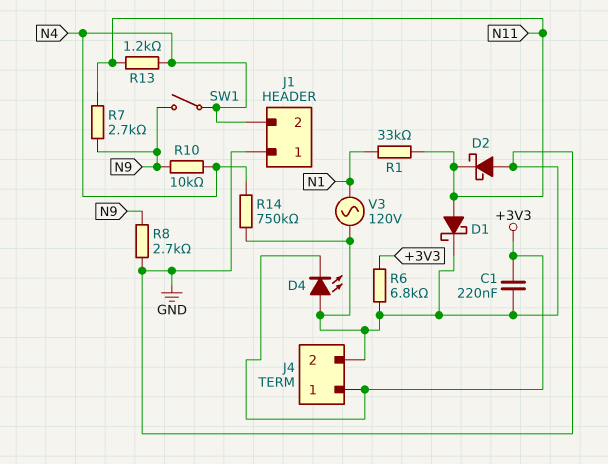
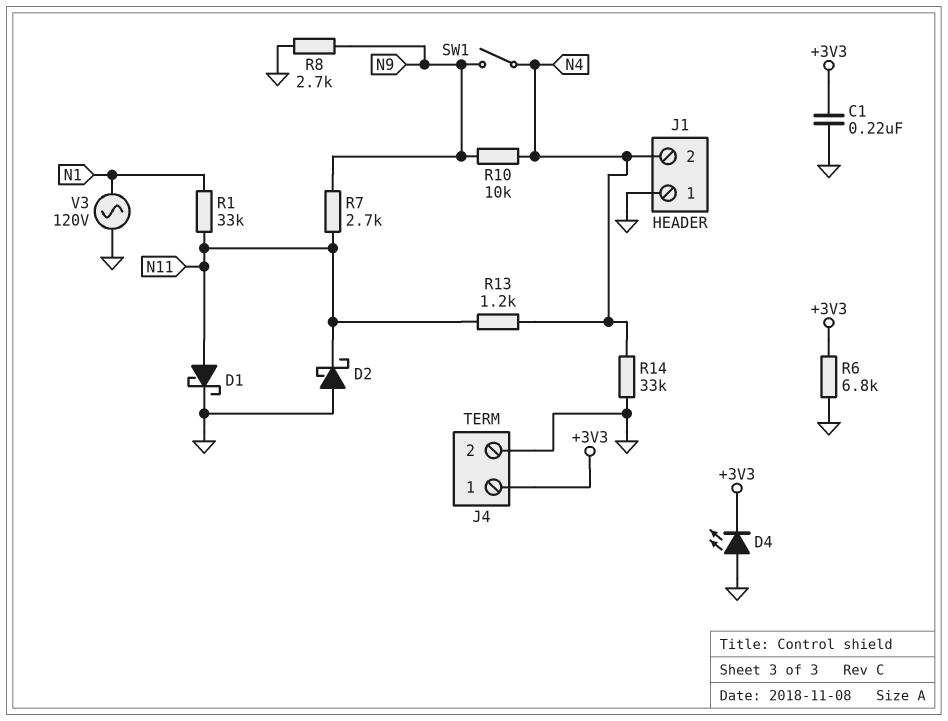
R14: 750k (GND, N4) -> 33k (GND, N4)

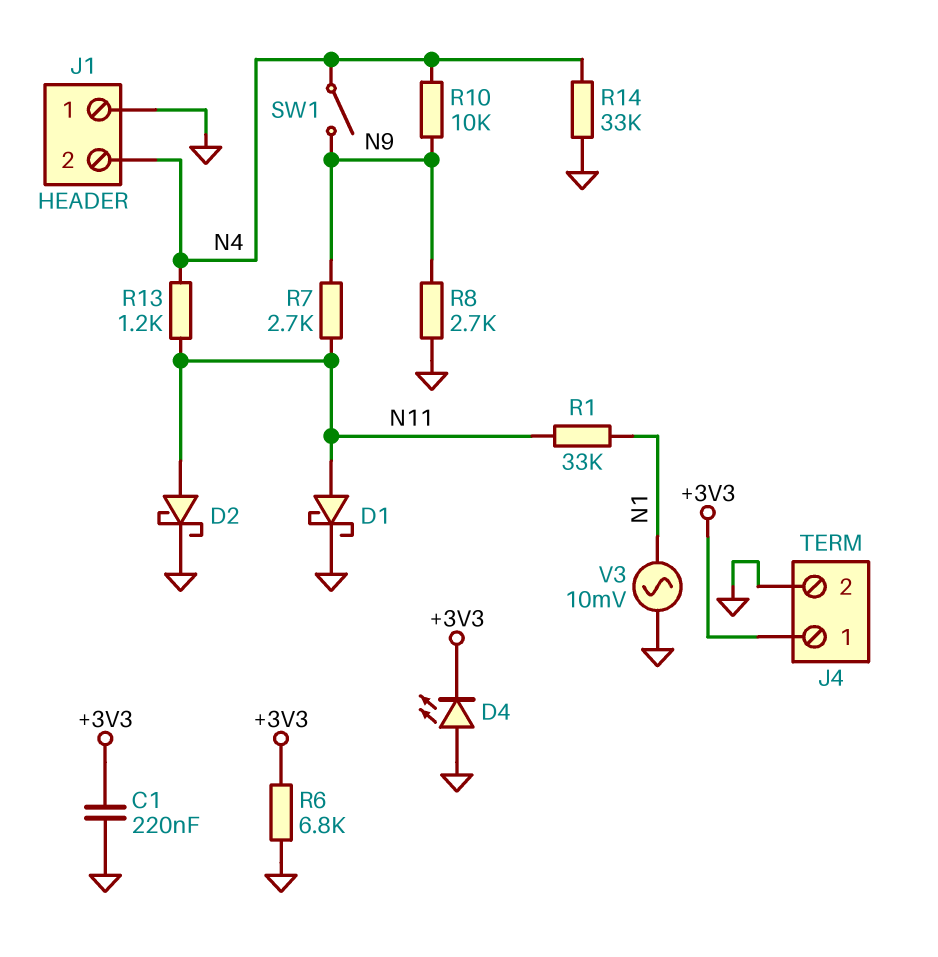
D2: schottky (A GND, K N11) -> schottky (A N11, K GND)
V3: AC 120V (GND, N1) -> AC 10mV (GND, N1)

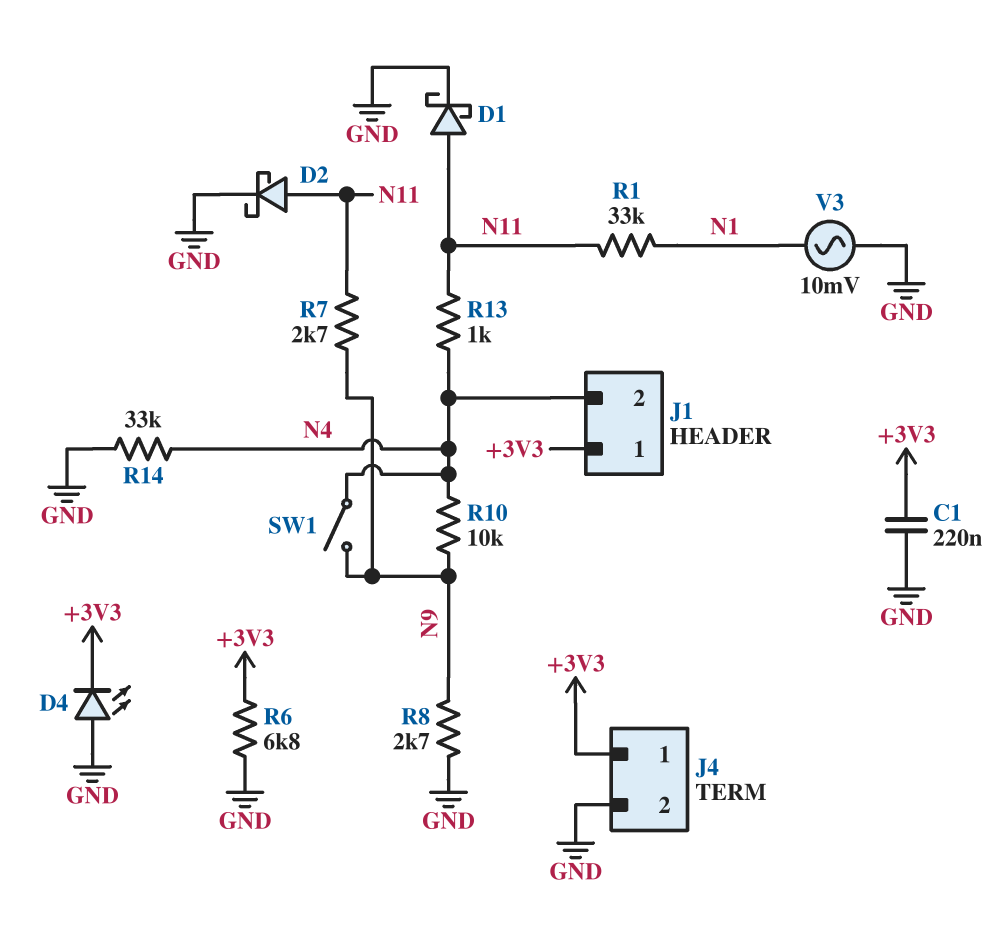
J1 pin 1: GND -> +3V3
R13: 1.2k (N4, N11) -> 1k (N4, N11)

